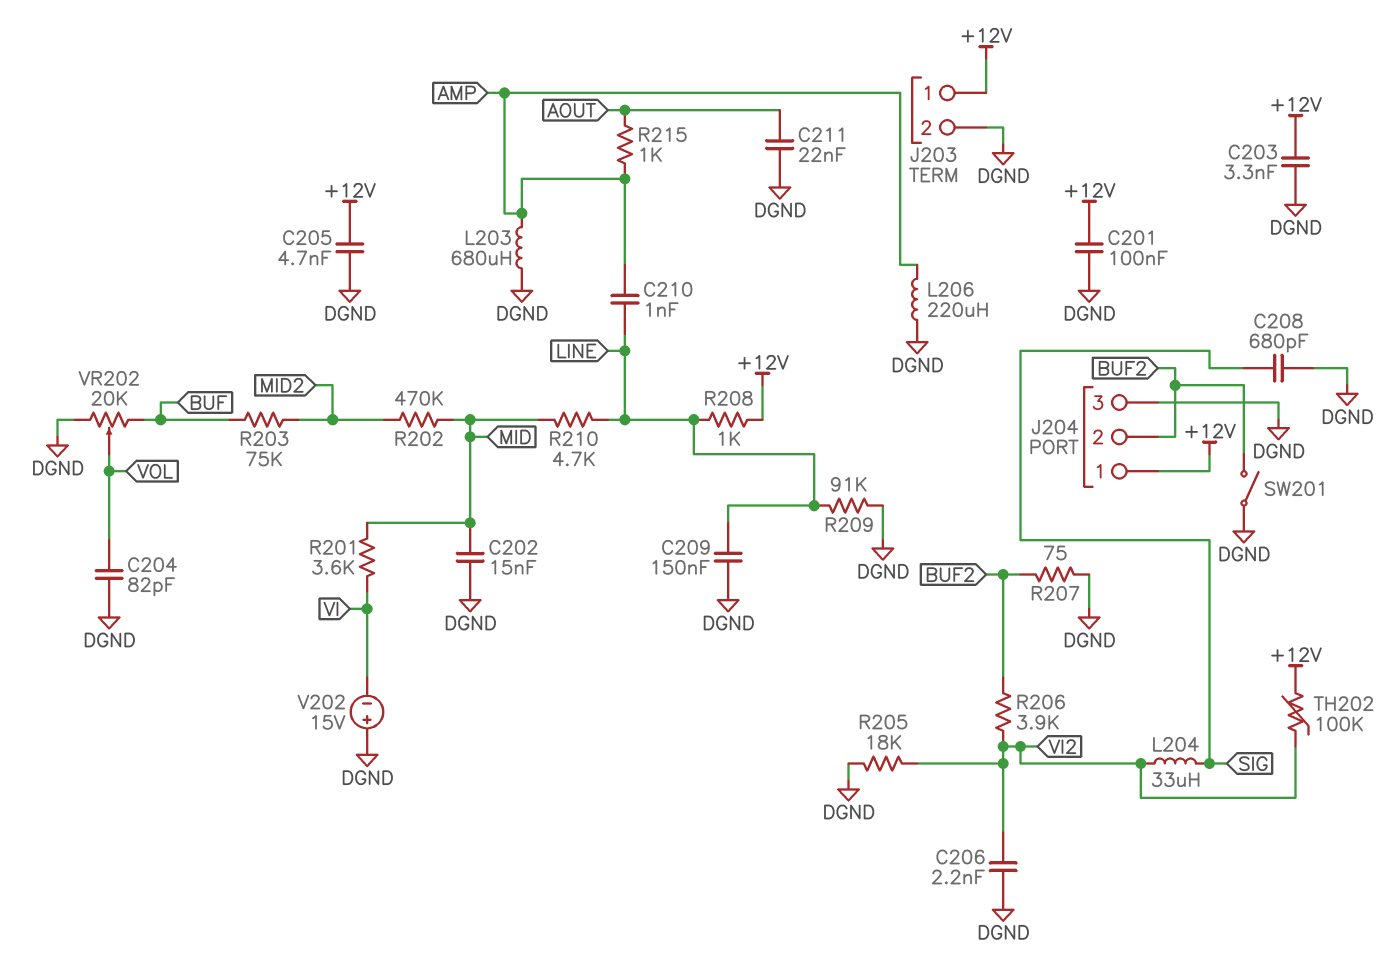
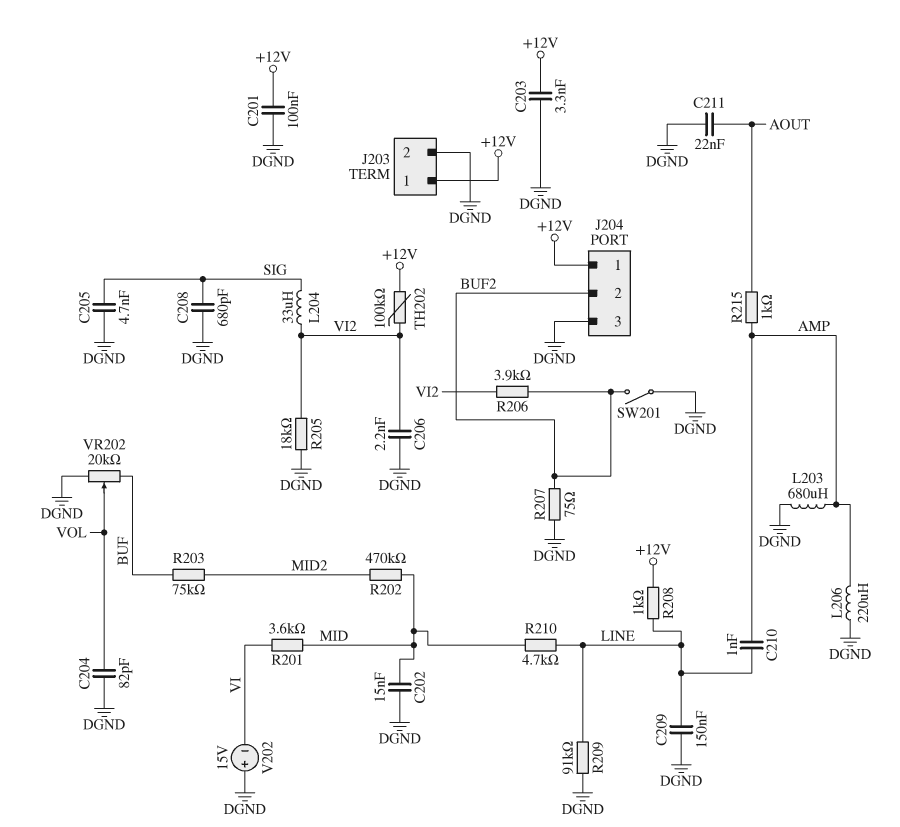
C205: 4.7nF (+12V, DGND) -> 4.7nF (DGND, SIG)

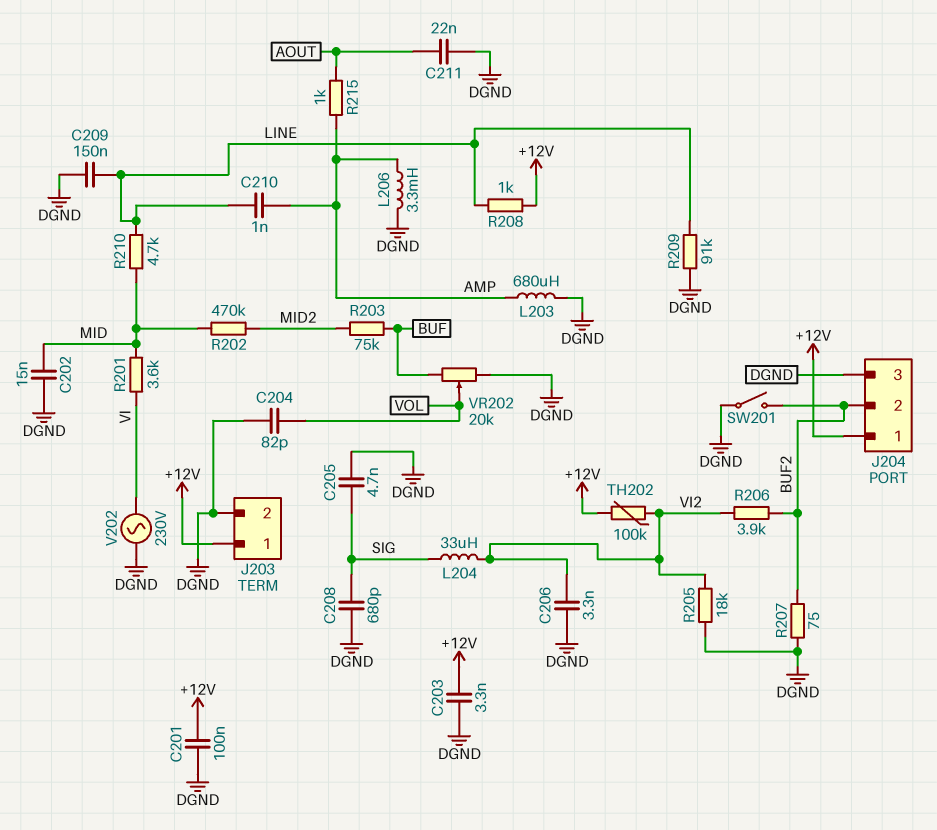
C206: 2.2nF (DGND, VI2) -> 3.3nF (DGND, VI2)
L206: 220uH (AMP, DGND) -> 3.3mH (AMP, DGND)
V202: 15V (plus DGND, minus VI) -> AC 230V (DGND, VI)

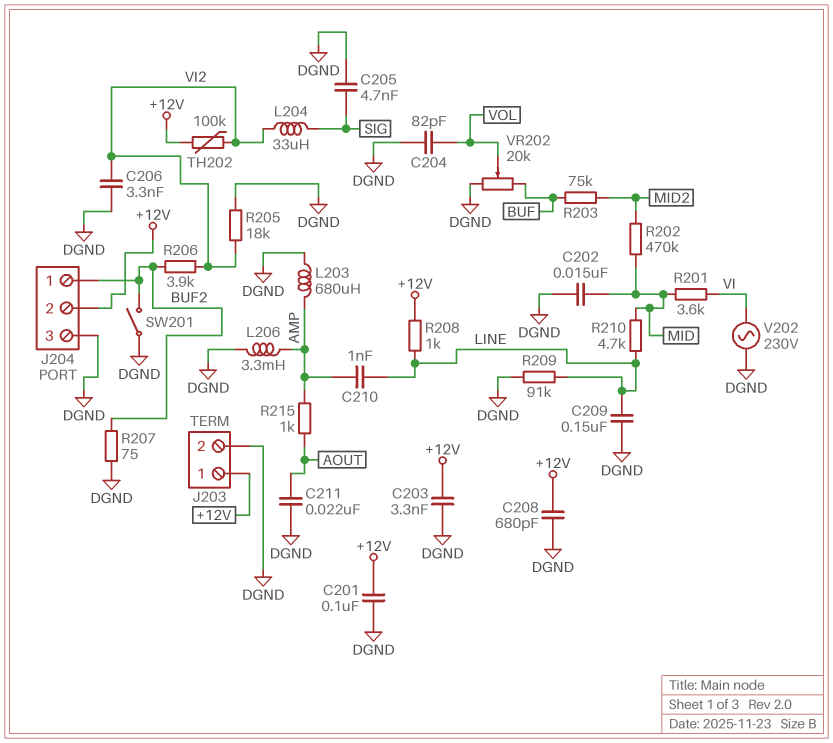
C208: 680pF (DGND, SIG) -> 680pF (+12V, DGND)
J204 pin 1: +12V -> BUF2
J204 pin 2: BUF2 -> +12V

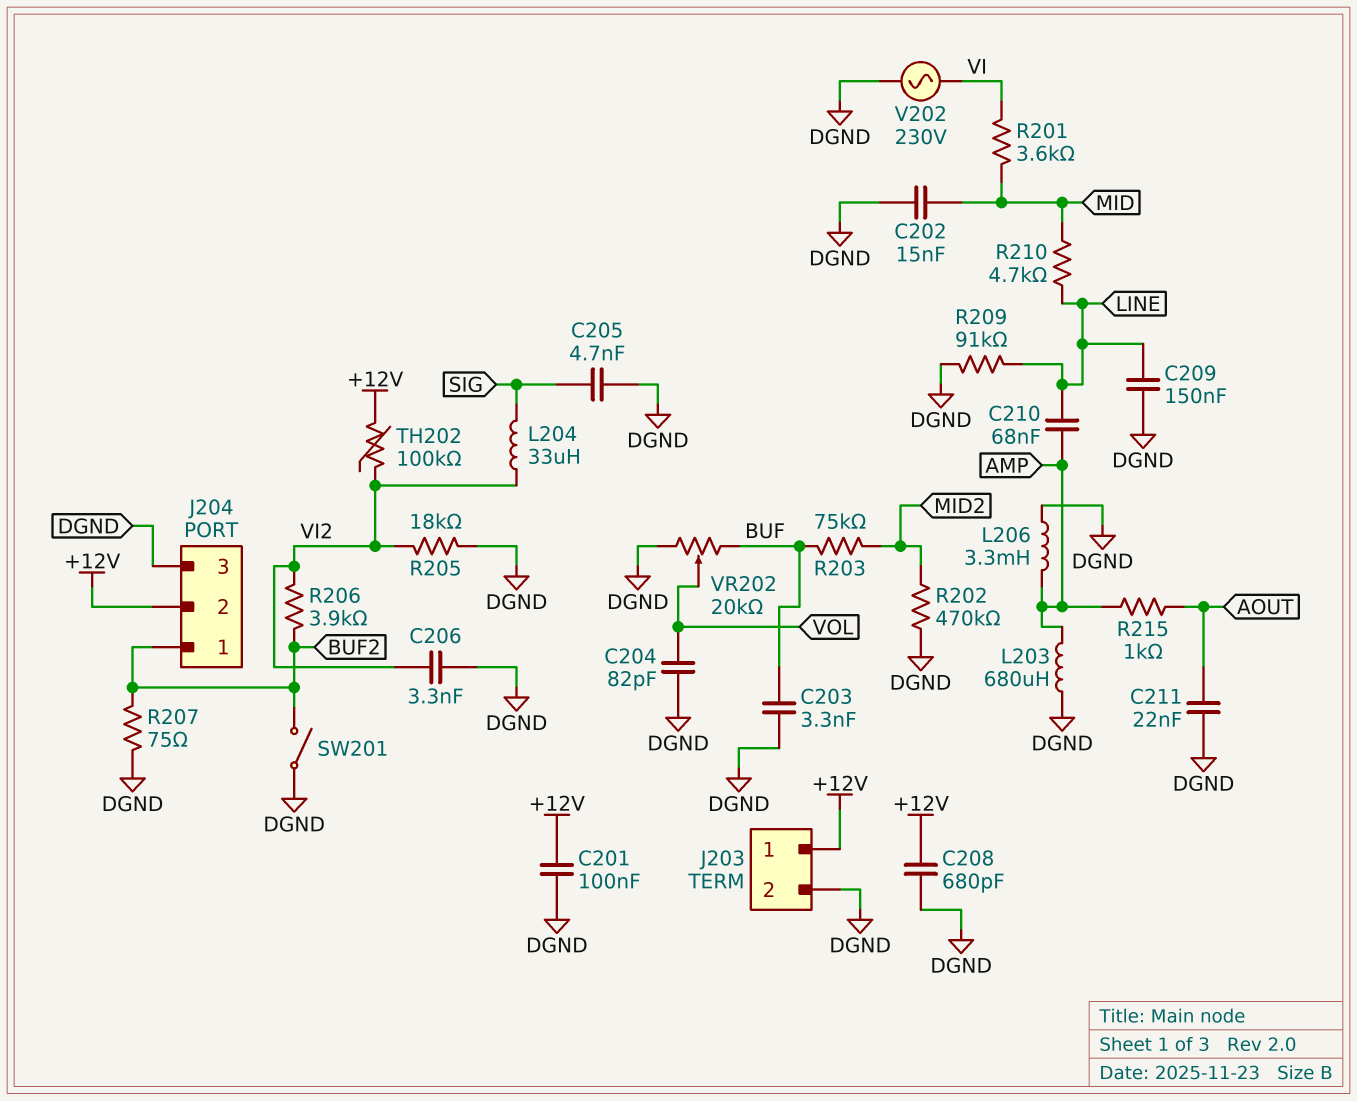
C203: 3.3nF (+12V, DGND) -> 3.3nF (BUF, DGND)
C210: 1nF (AMP, LINE) -> 68nF (AMP, LINE)
R202: 470k (MID, MID2) -> 470k (DGND, MID2)
R208: 1k (+12V, LINE) -> none

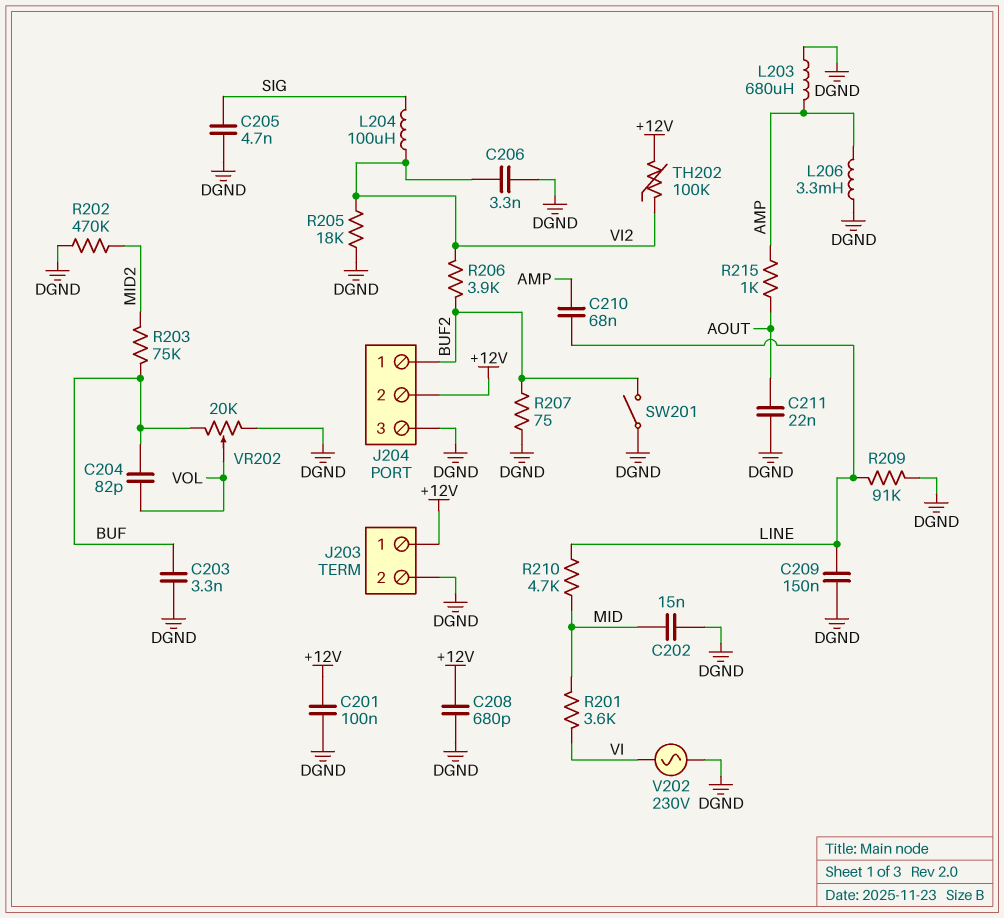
C204: 82pF (DGND, VOL) -> 82pF (BUF, VOL)
L204: 33uH (SIG, VI2) -> 100uH (SIG, VI2)

